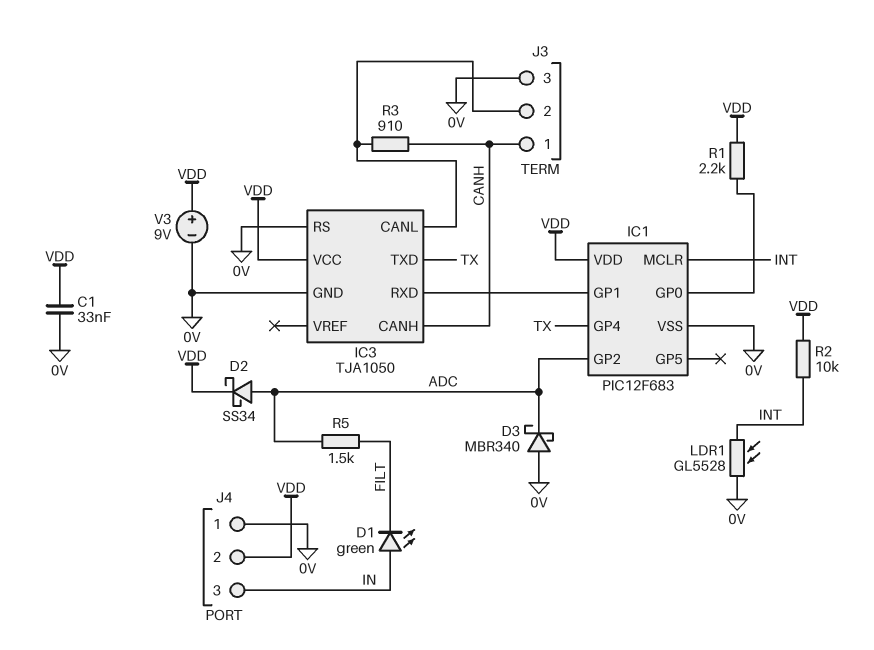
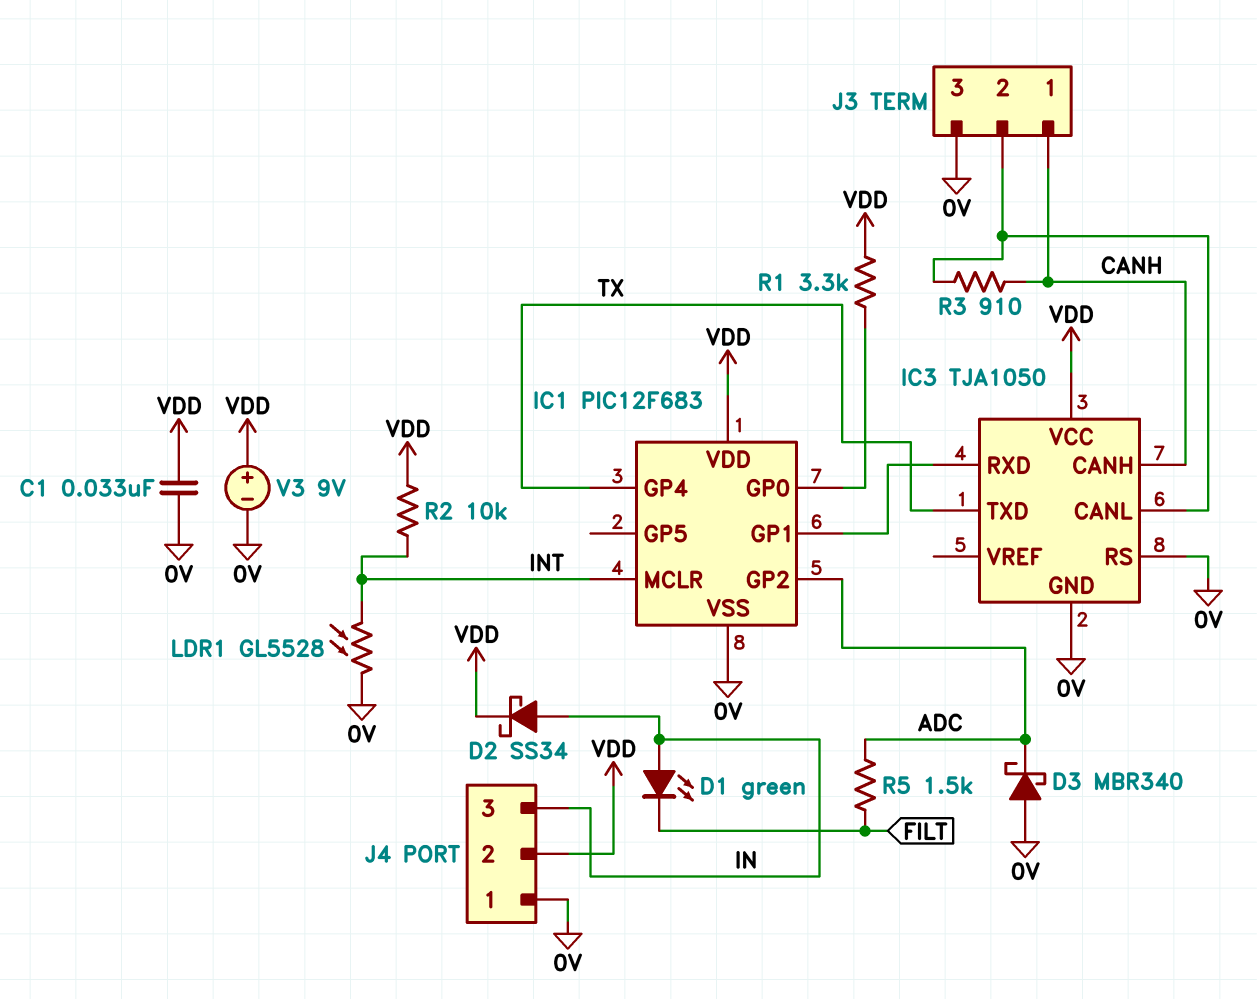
D2: schottky SS34 (A ADC, K VDD) -> schottky SS34 (A IN, K VDD)
R1: 2.2k (IC1/GP0, VDD) -> 3.3k (IC1/GP0, VDD)

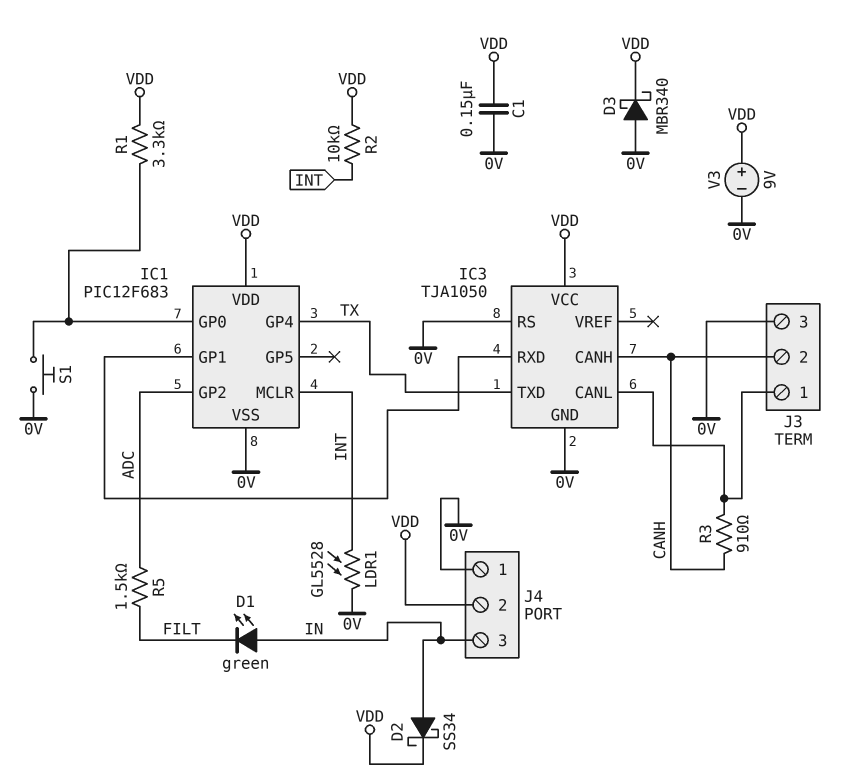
C1: 33nF (0V, VDD) -> 150nF (0V, VDD)
D3: schottky MBR340 (A 0V, K ADC) -> schottky MBR340 (A 0V, K VDD)
J3 pin 1: CANH -> IC3/CANL
J3 pin 2: IC3/CANL -> CANH
S1: none -> button (0V, IC1/GP0)

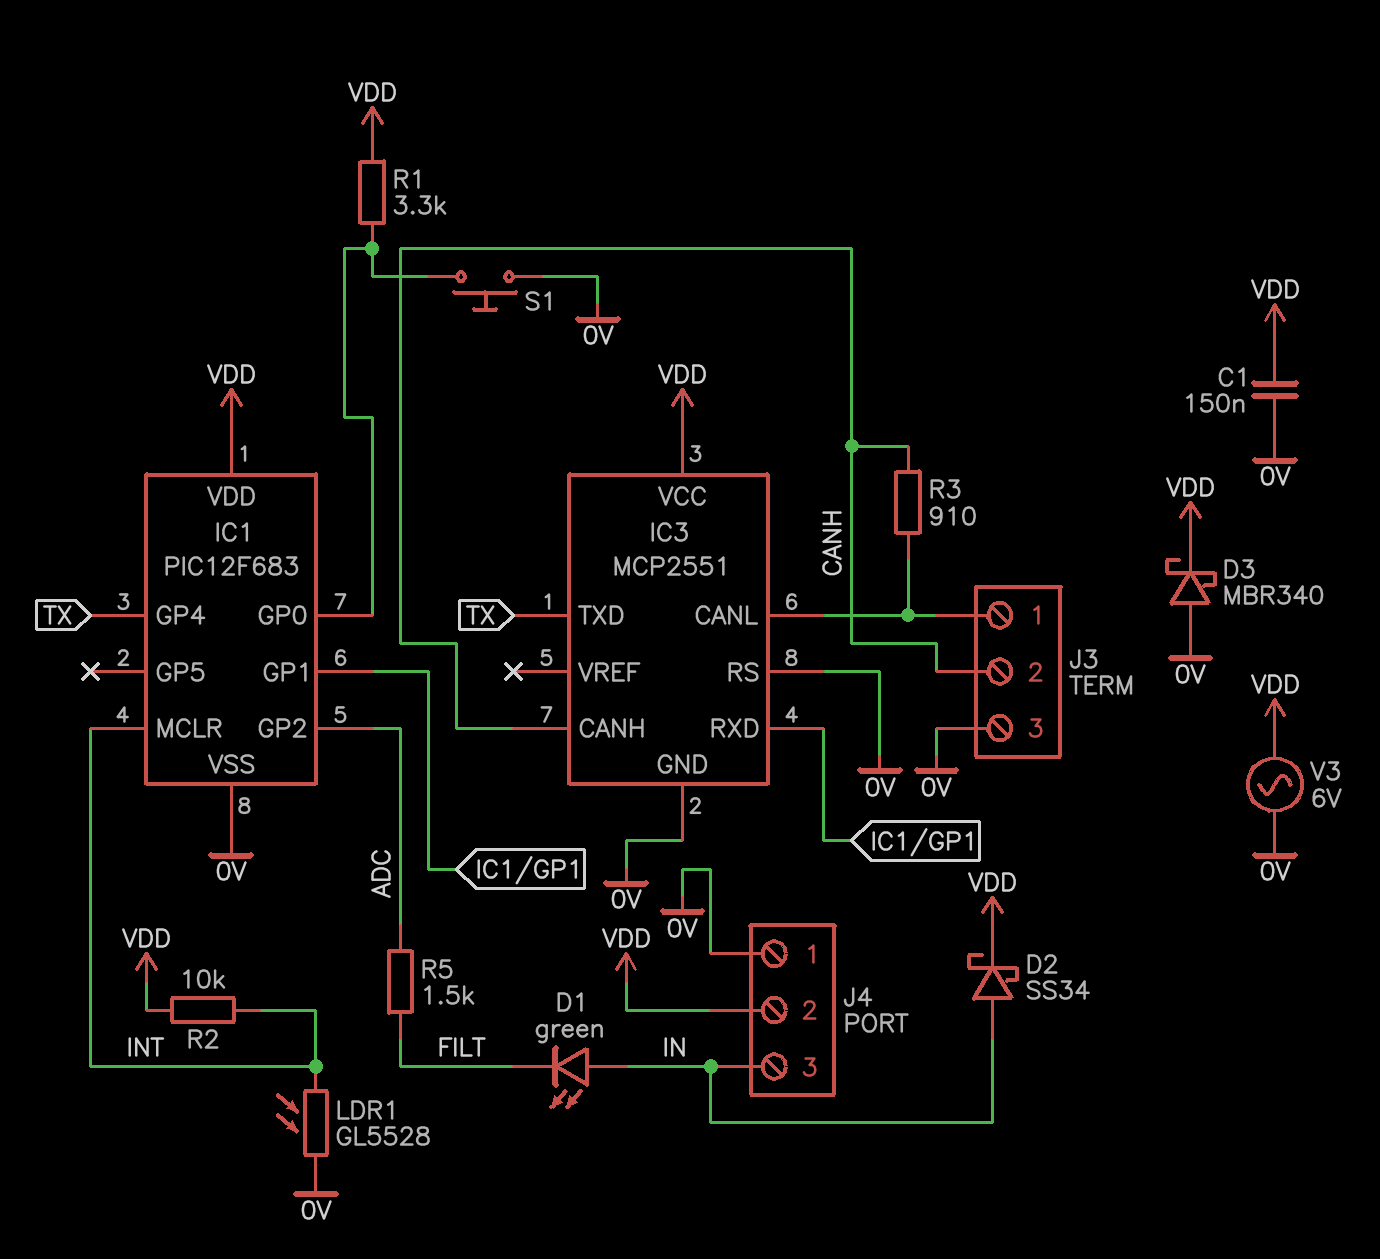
IC3: TJA1050 -> MCP2551
V3: 9V (plus VDD, minus 0V) -> AC 6V (0V, VDD)

